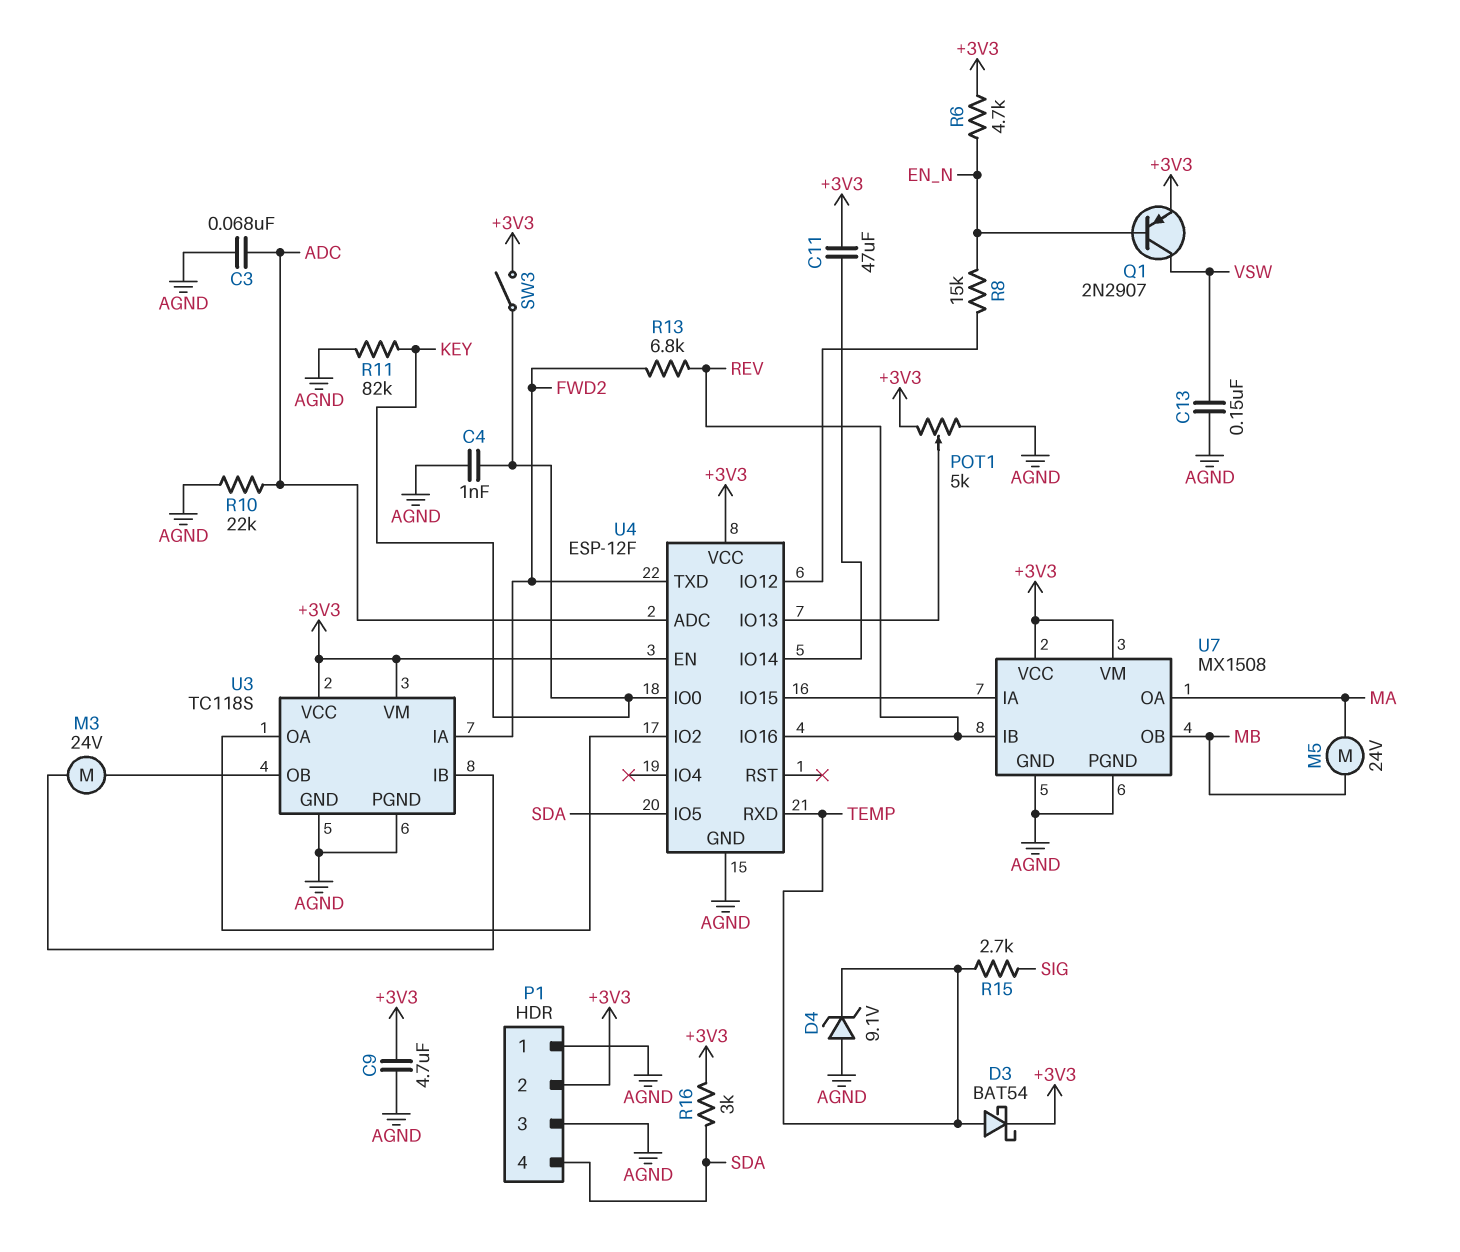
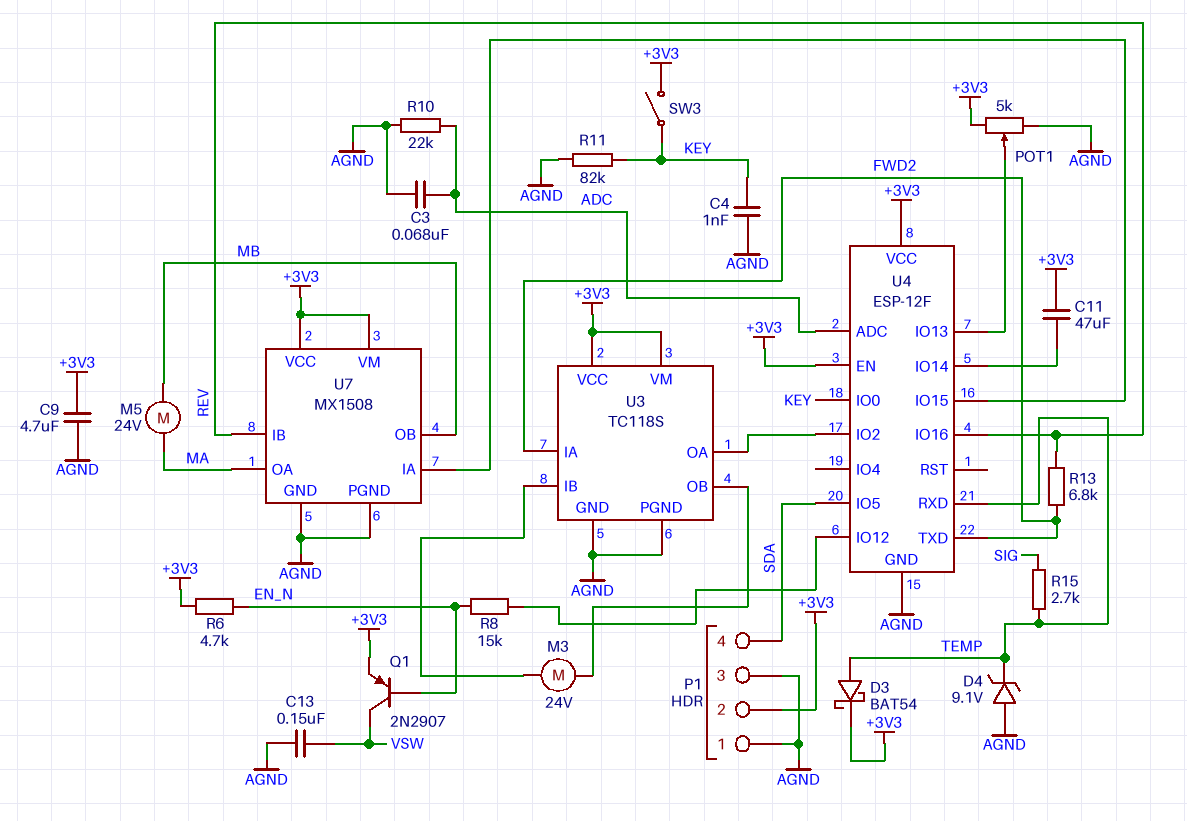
R16: 3k (+3V3, SDA) -> none

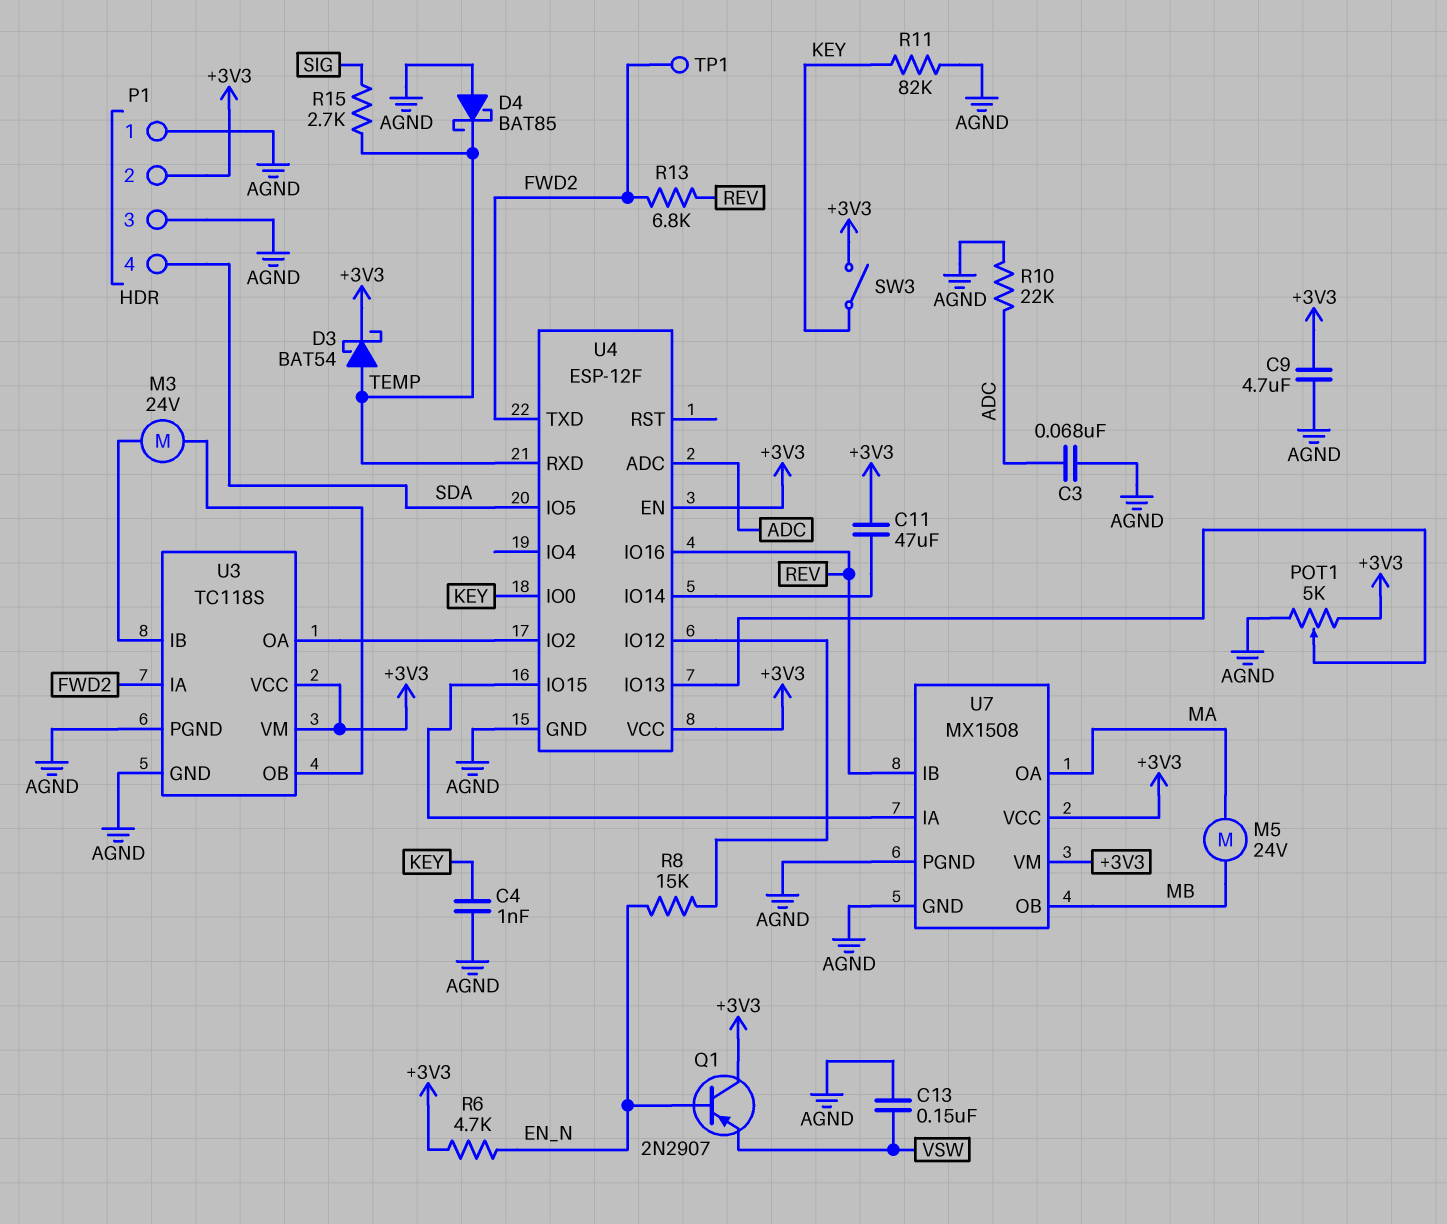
D4: zener 9.1V (A AGND, K TEMP) -> schottky BAT85 (A AGND, K TEMP)
Q1: PNP 2N2907 (B EN_N, C VSW, E +3V3) -> PNP 2N2907 (B EN_N, C +3V3, E VSW)
TP1: none -> test point (FWD2)

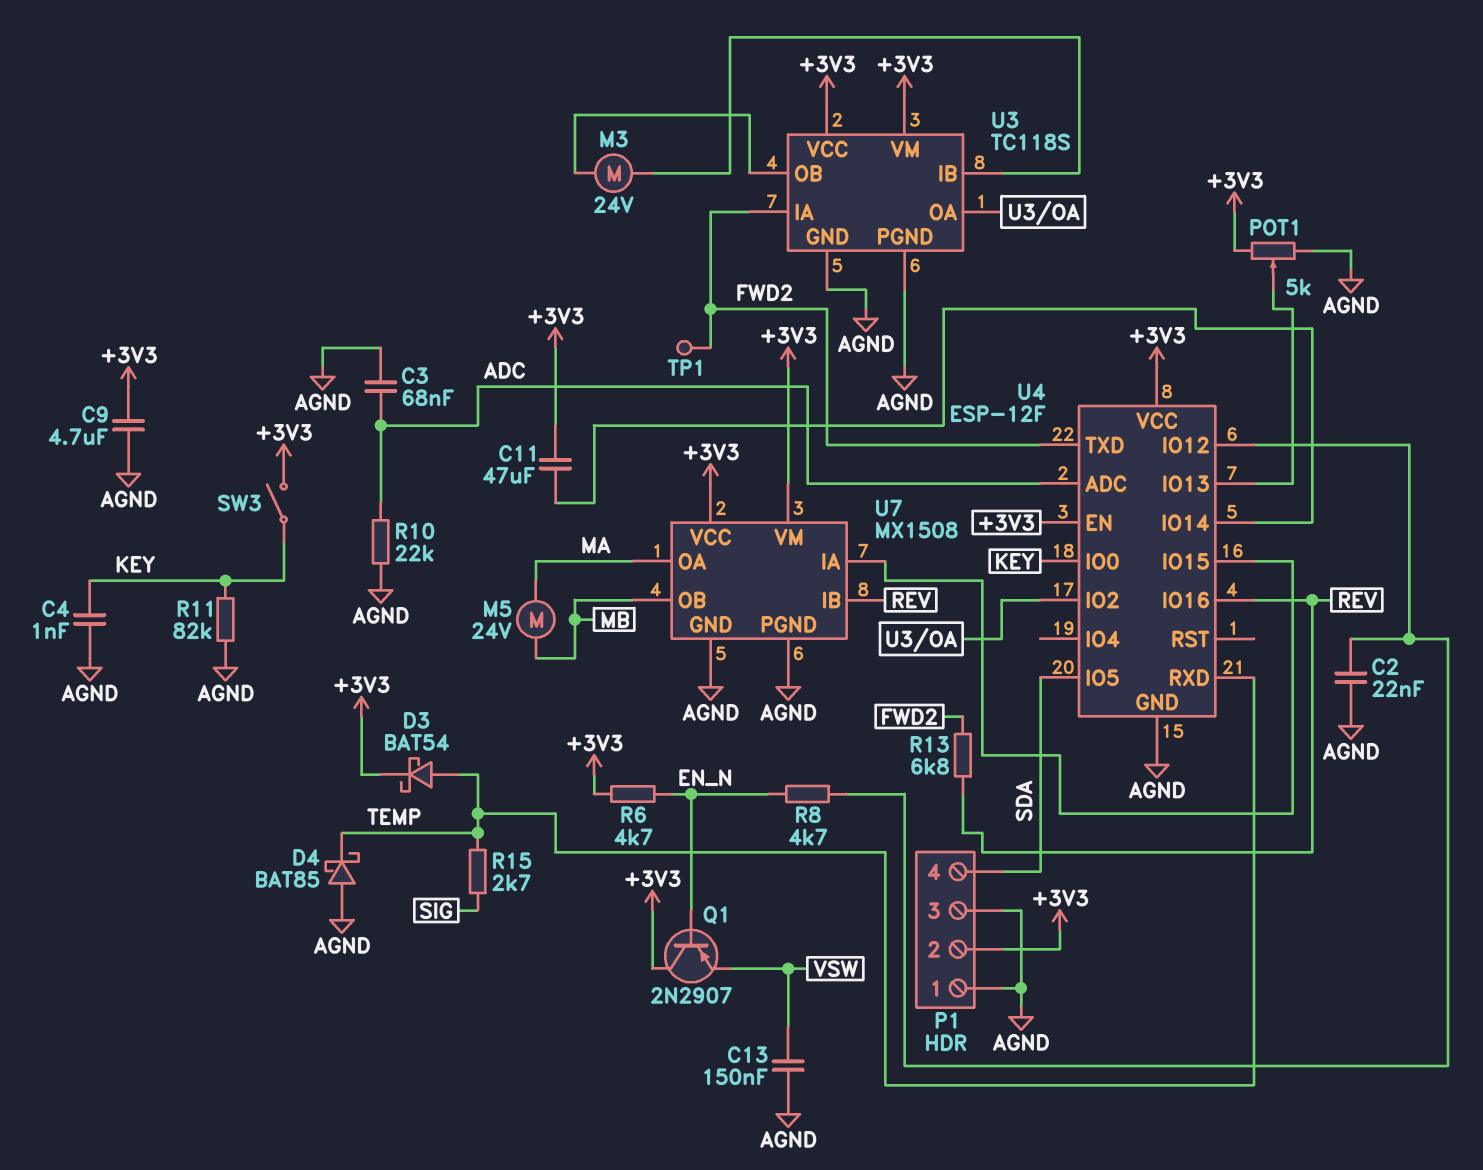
C2: none -> 22nF (AGND, U4/IO12)
R8: 15k (EN_N, U4/IO12) -> 4.7k (EN_N, U4/IO12)

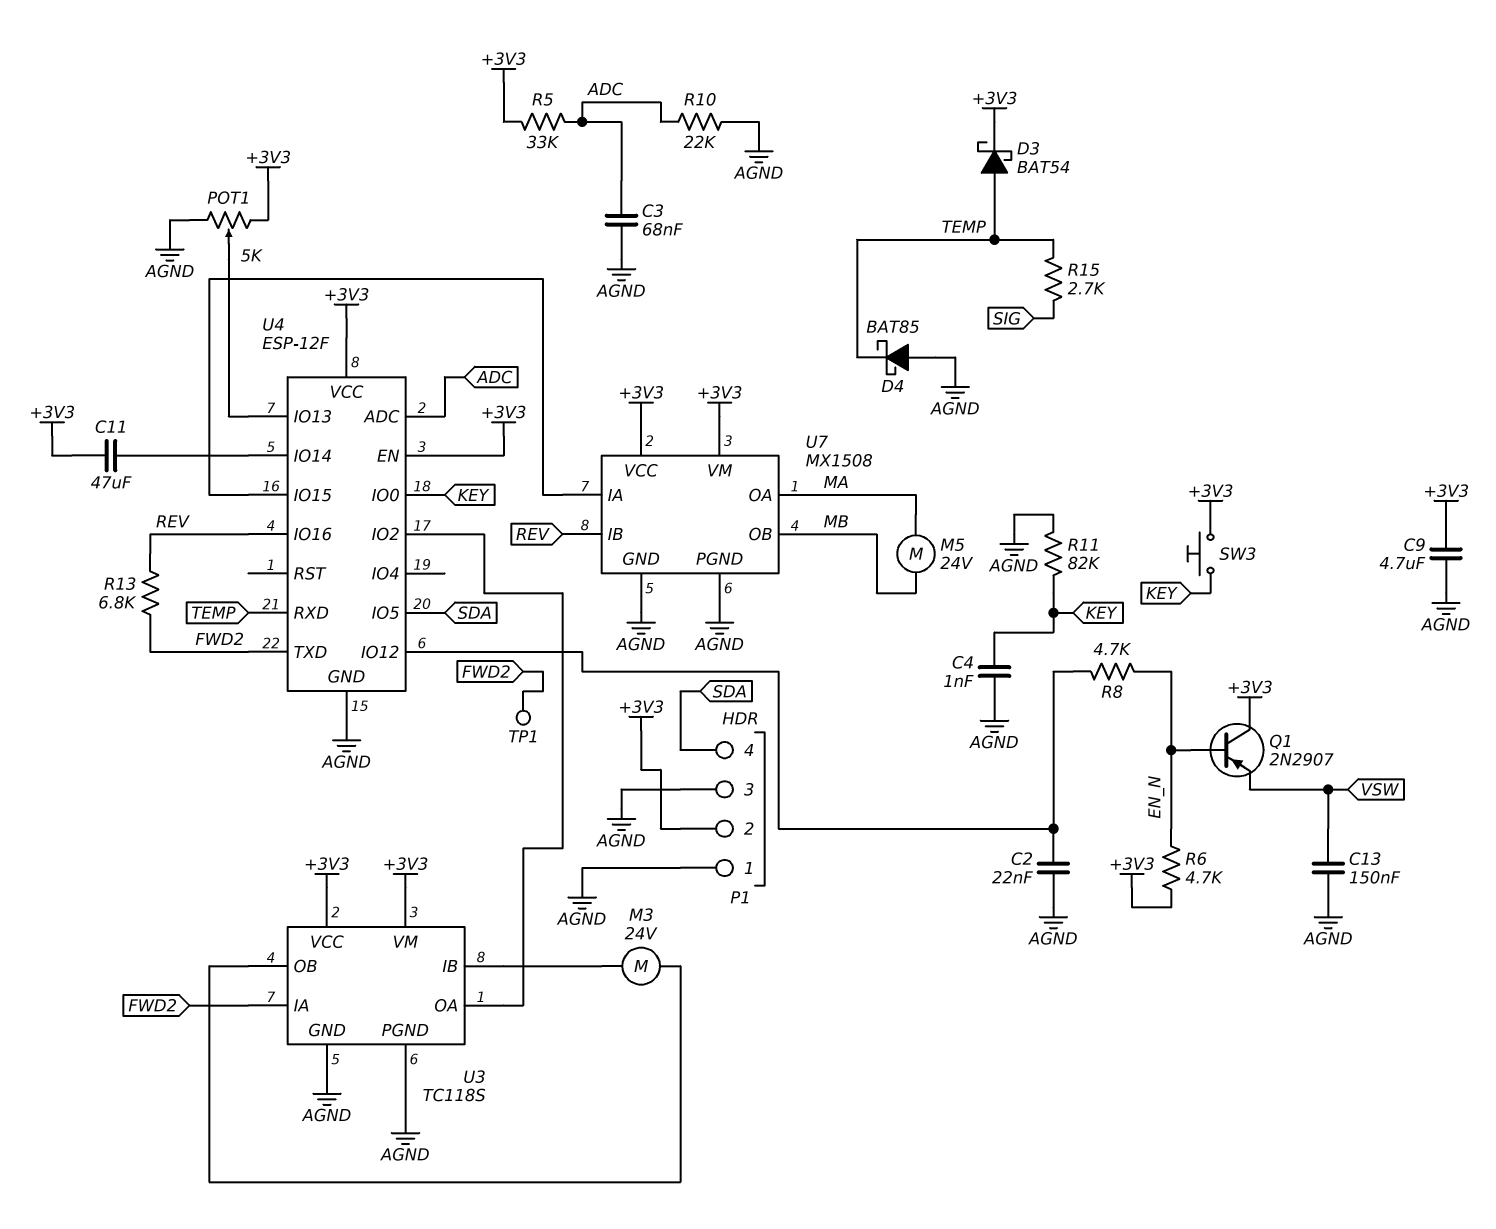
R5: none -> 33k (+3V3, ADC)
SW3: switch (+3V3, KEY) -> button (+3V3, KEY)

